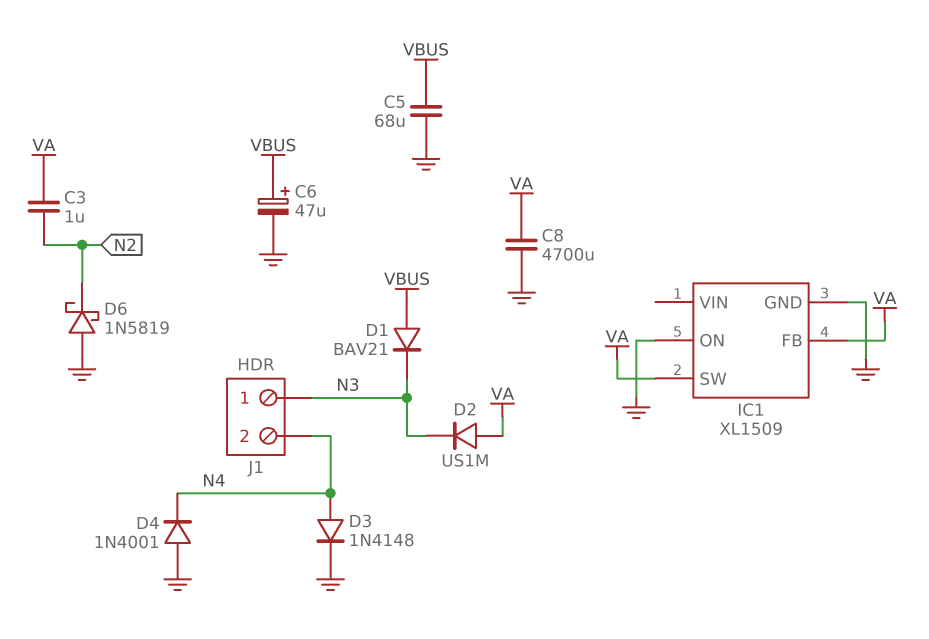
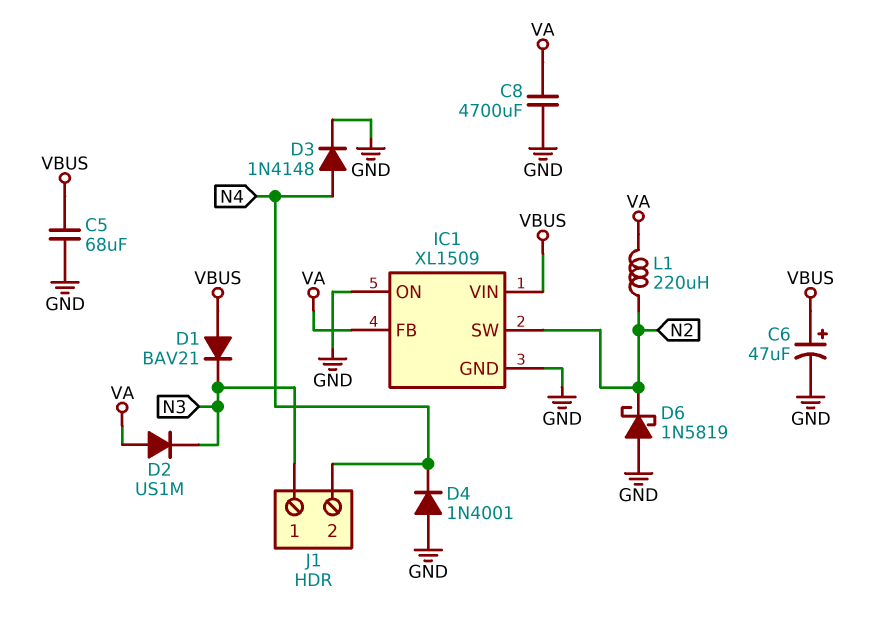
C3: 1uF (N2, VA) -> none
IC1 pin SW: VA -> N2
IC1 pin VIN: none -> VBUS
L1: none -> 220uH (N2, VA)

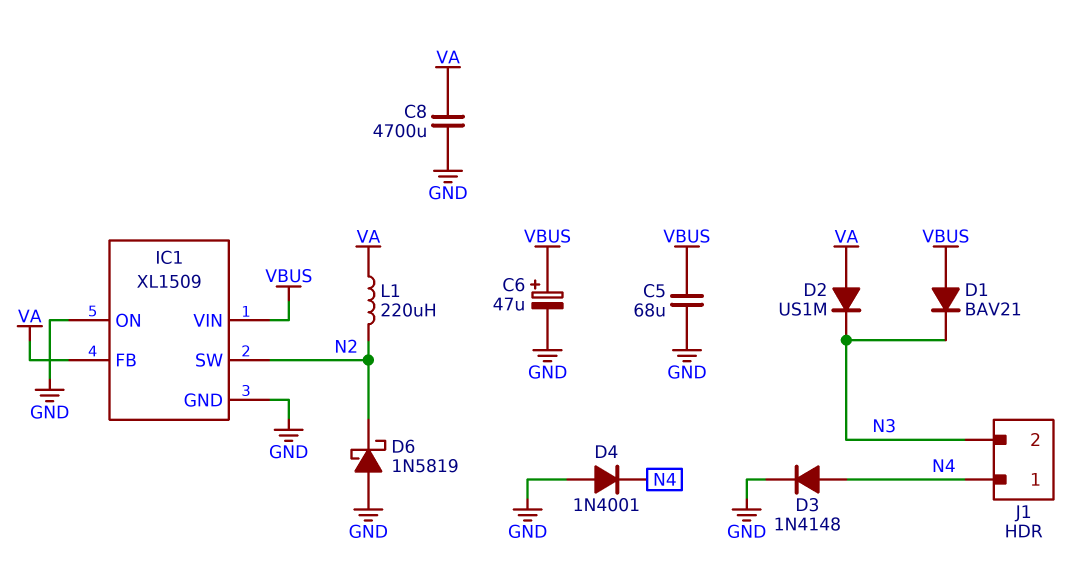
J1 pin 1: N3 -> N4
J1 pin 2: N4 -> N3

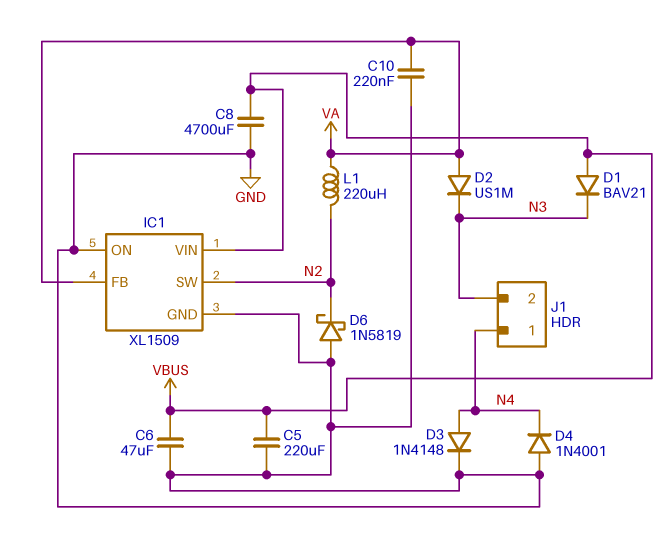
C5: 68uF (GND, VBUS) -> 220uF (GND, VBUS)
C6: 47uF (plus VBUS, minus GND) -> 47uF (GND, VBUS)
C8: 4700uF (GND, VA) -> 4700uF (GND, VBUS)
C10: none -> 220nF (GND, VA)

